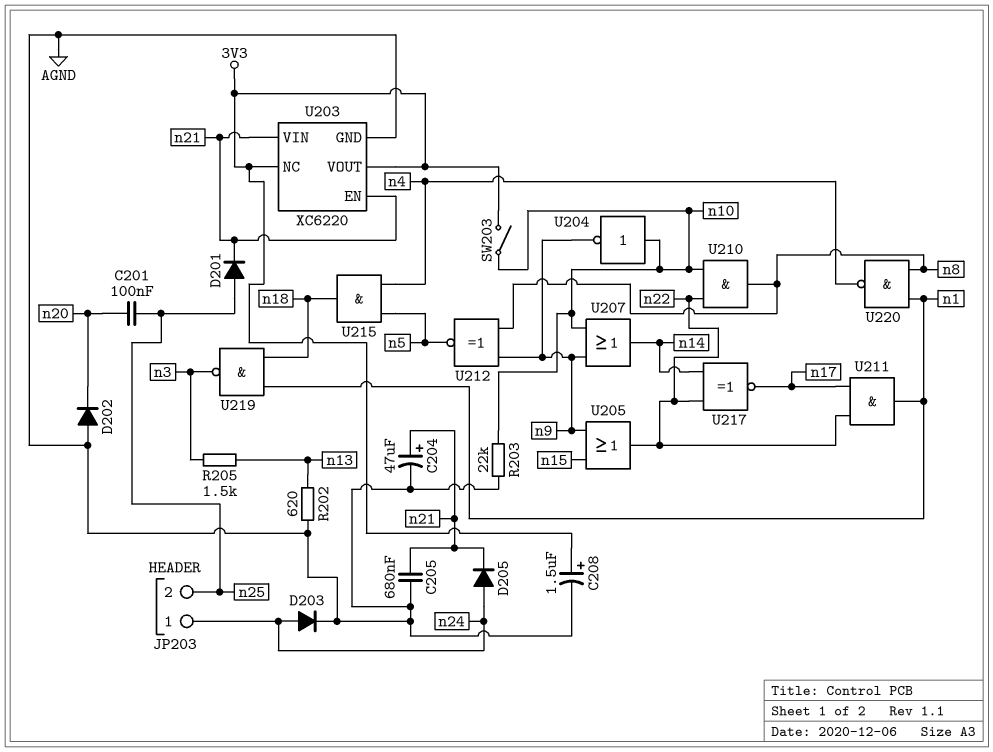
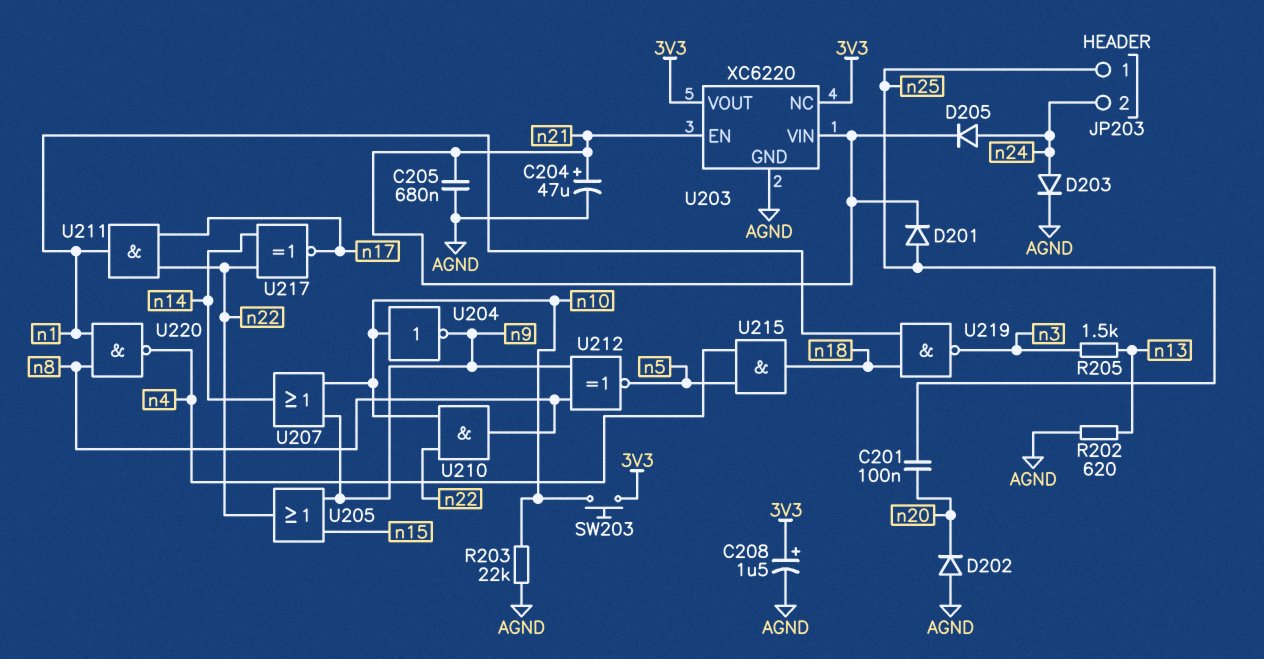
JP203 pin 1: n24 -> n25
JP203 pin 2: n25 -> n24
SW203: switch (3V3, n10) -> button (3V3, n10)

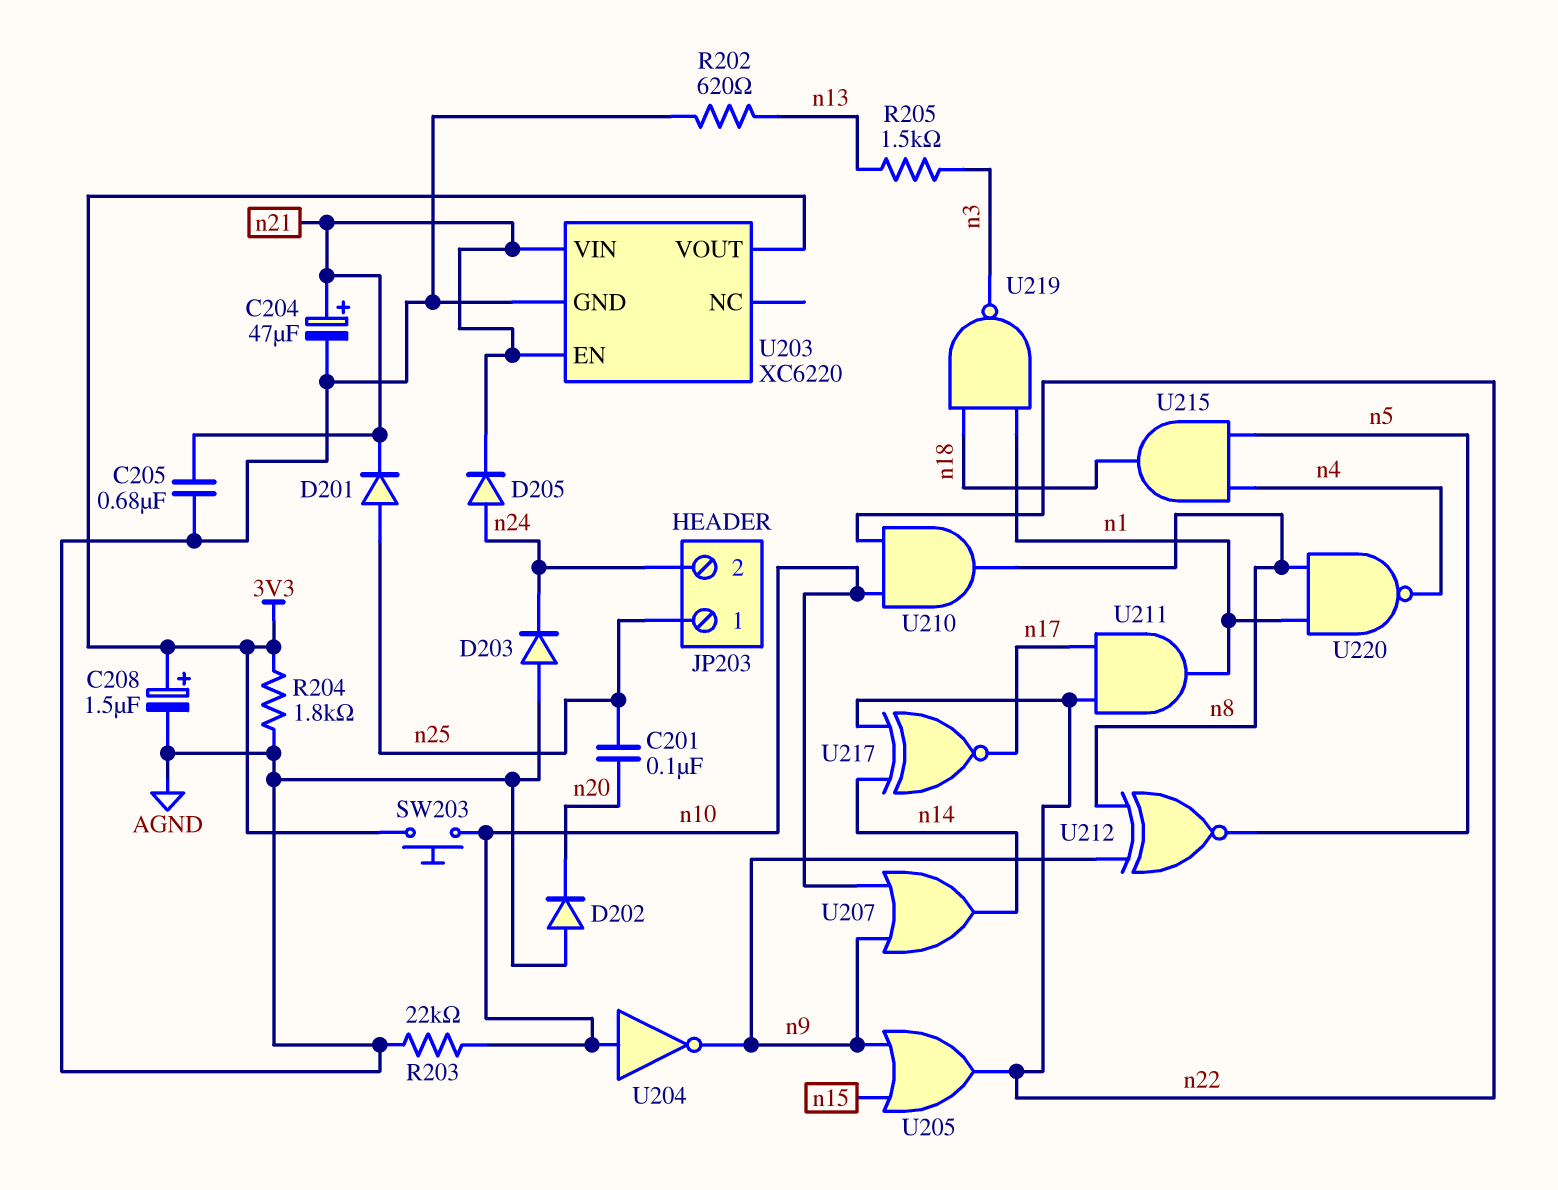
D203: diode (A n24, K AGND) -> diode (A AGND, K n24)
R204: none -> 1.8k (3V3, AGND)
U203 pin NC: 3V3 -> none

